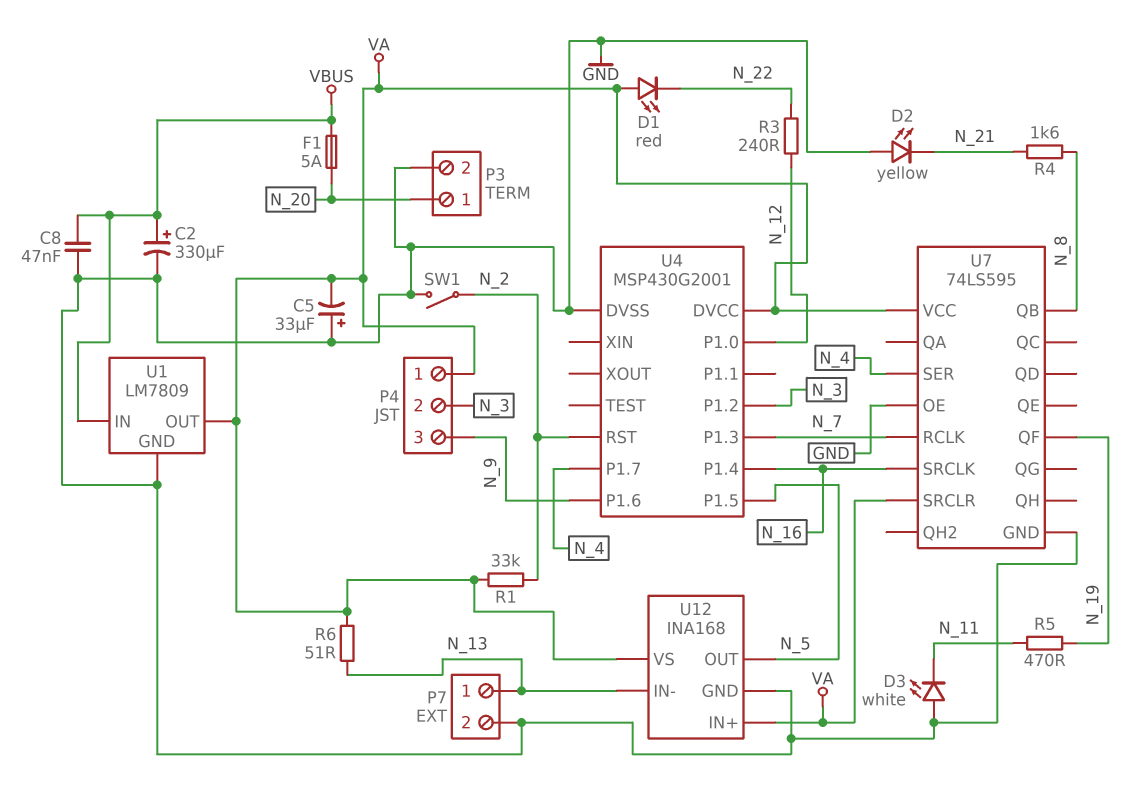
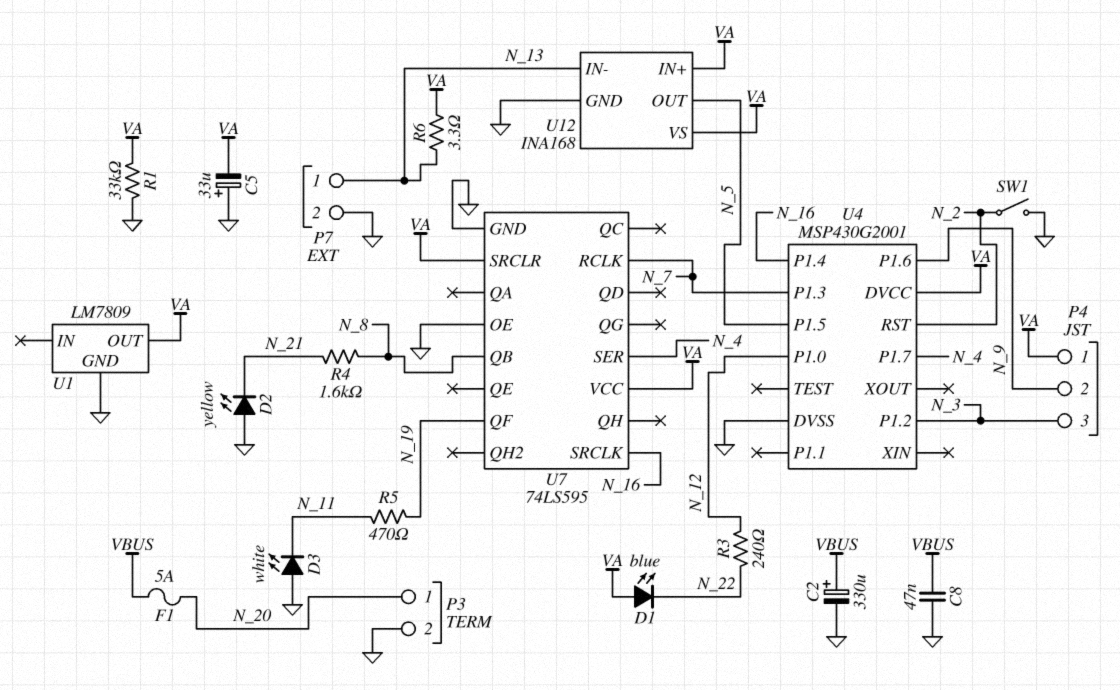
D1: LED red (A VA, K N_22) -> LED blue (A VA, K N_22)
P4 pin 2: N_3 -> N_9
P4 pin 3: N_9 -> N_3
R1: 33k (N_2, VA) -> 33k (GND, VA)
R6: 51 (N_13, VA) -> 3.3 (N_13, VA)
U1 pin IN: VBUS -> none

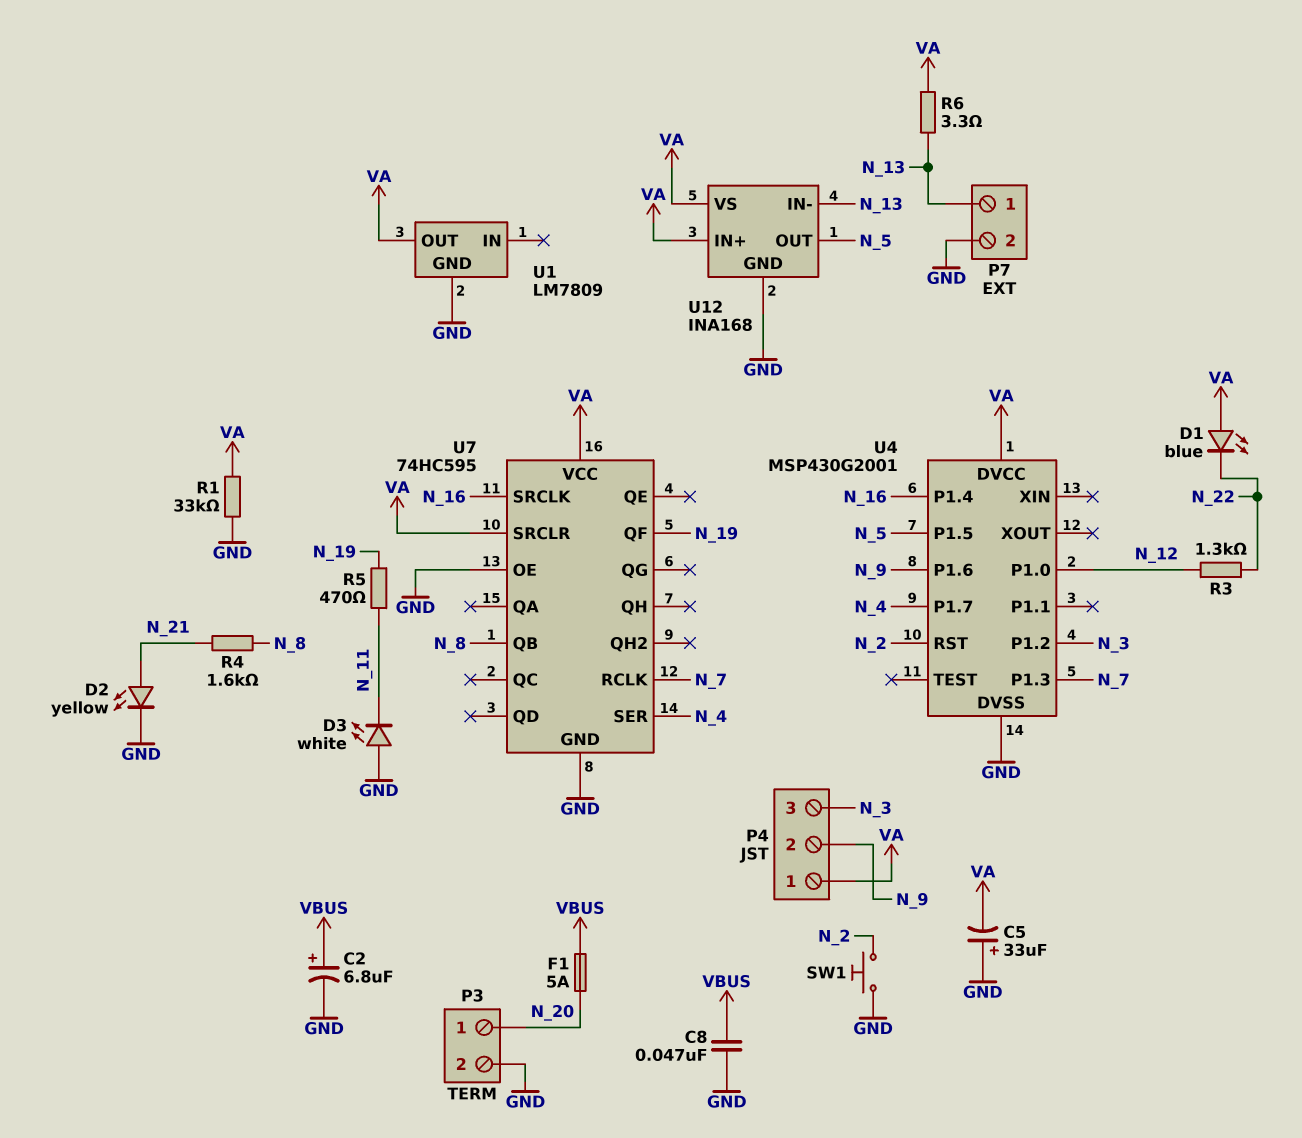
C2: 330uF (plus VBUS, minus GND) -> 6.8uF (plus VBUS, minus GND)
D2: LED yellow (A GND, K N_21) -> LED yellow (A N_21, K GND)
R3: 240 (N_12, N_22) -> 1.3k (N_12, N_22)
SW1: switch (GND, N_2) -> button (GND, N_2)
U7: 74LS595 -> 74HC595

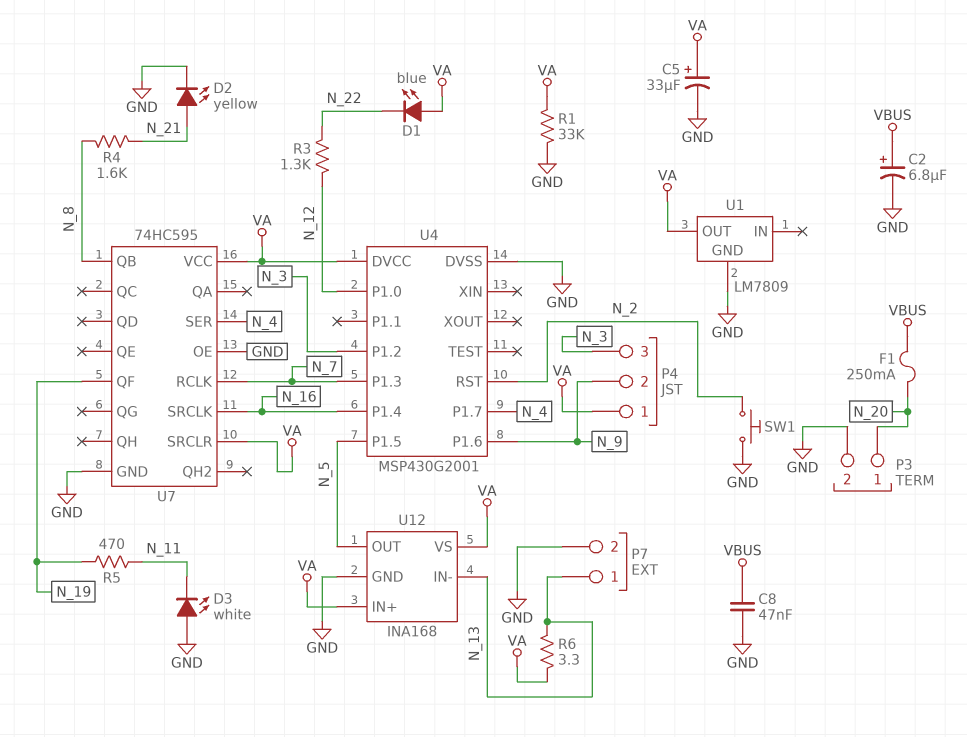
C5: 33uF (plus GND, minus VA) -> 33uF (plus VA, minus GND)
F1: 5A (N_20, VBUS) -> 250mA (N_20, VBUS)

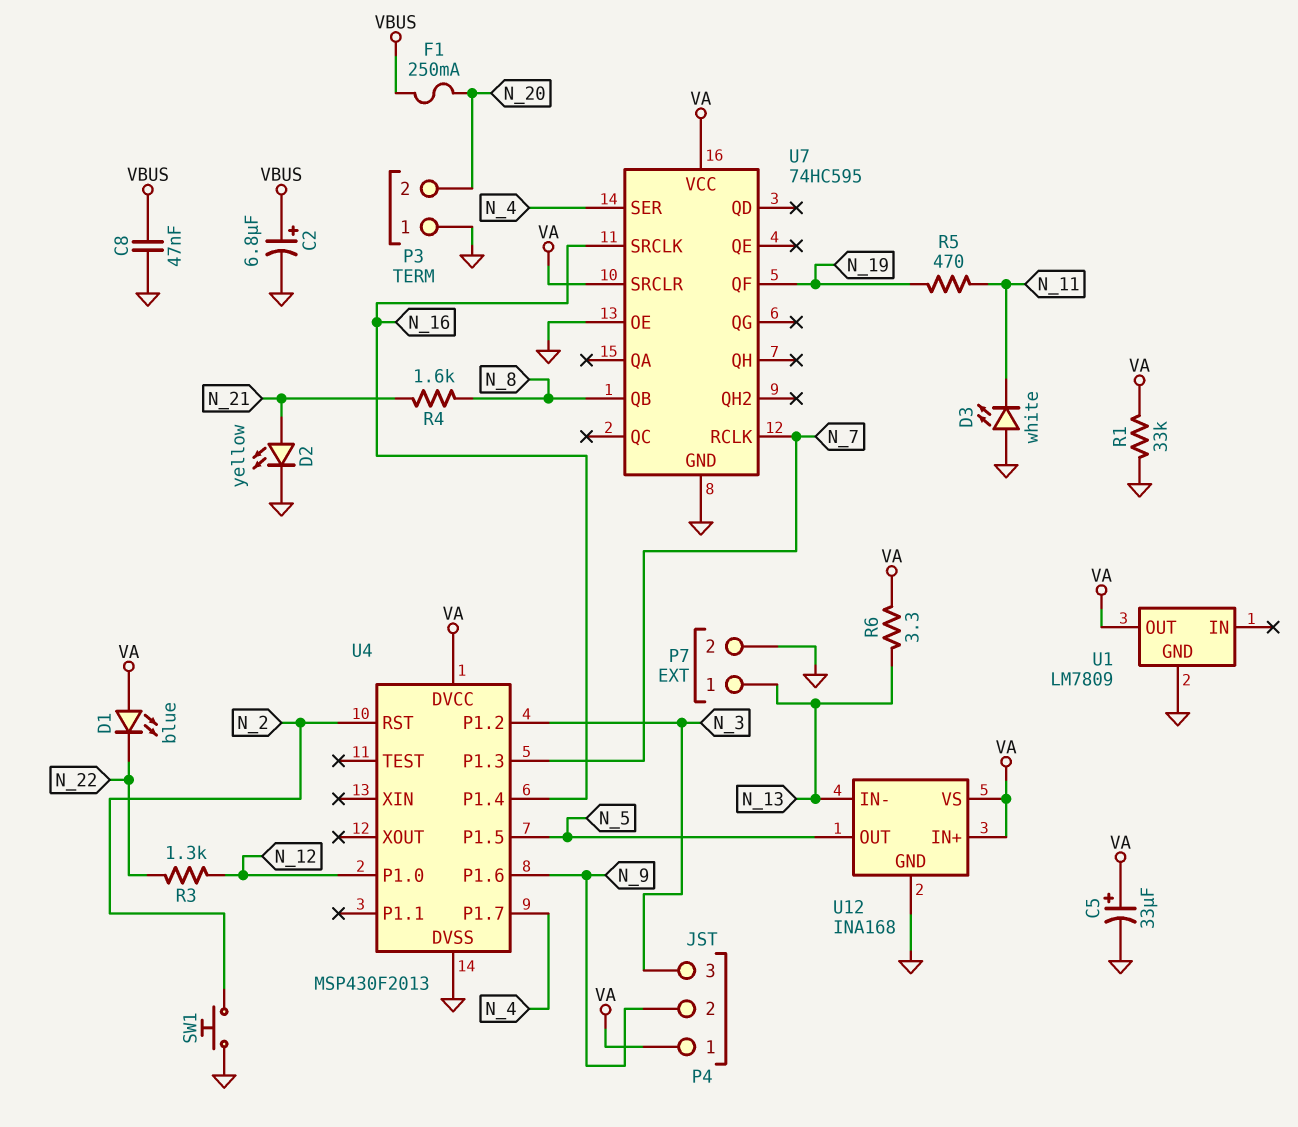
P3 pin 1: N_20 -> GND
P3 pin 2: GND -> N_20
U4: MSP430G2001 -> MSP430F2013

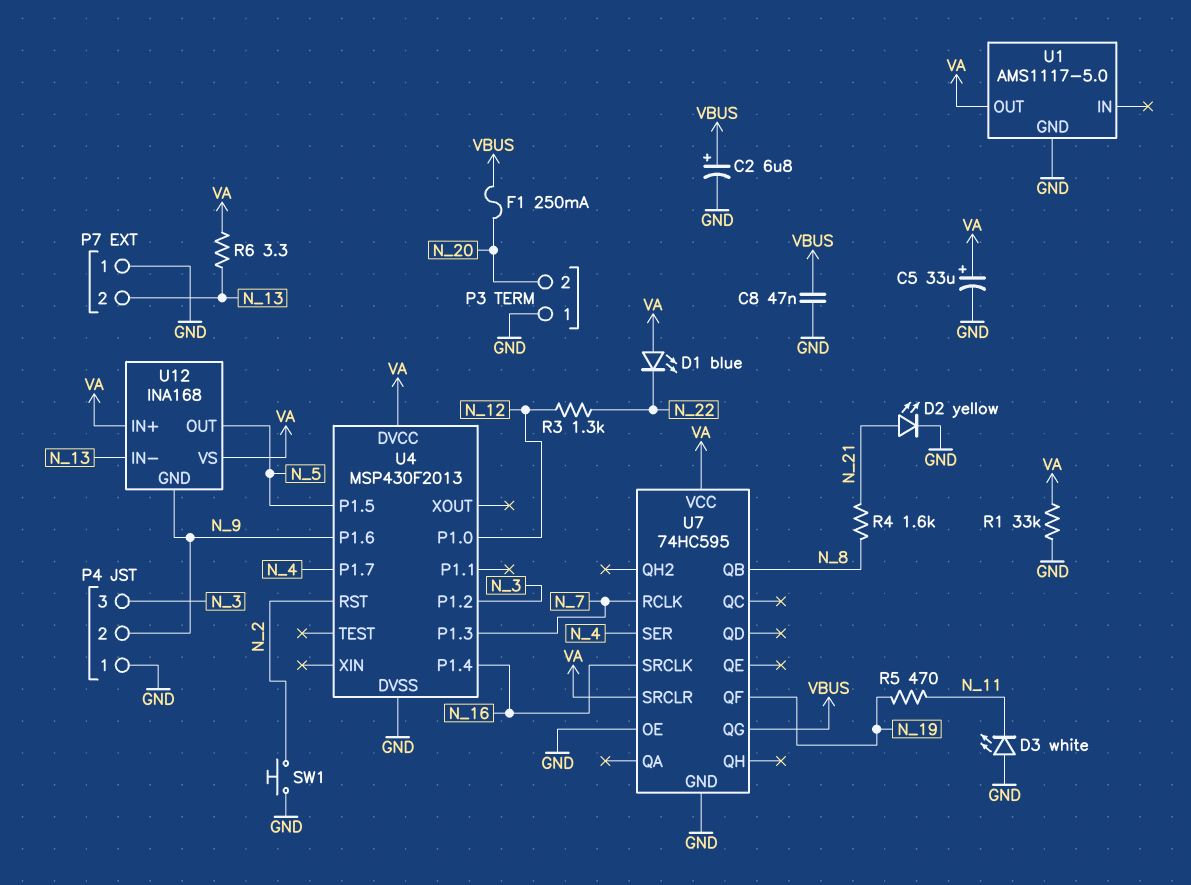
P4 pin 1: VA -> GND
P7 pin 1: N_13 -> GND
P7 pin 2: GND -> N_13
U1: LM7809 -> AMS1117-5.0
U7 pin QG: none -> VBUS
U12 pin GND: GND -> N_9

